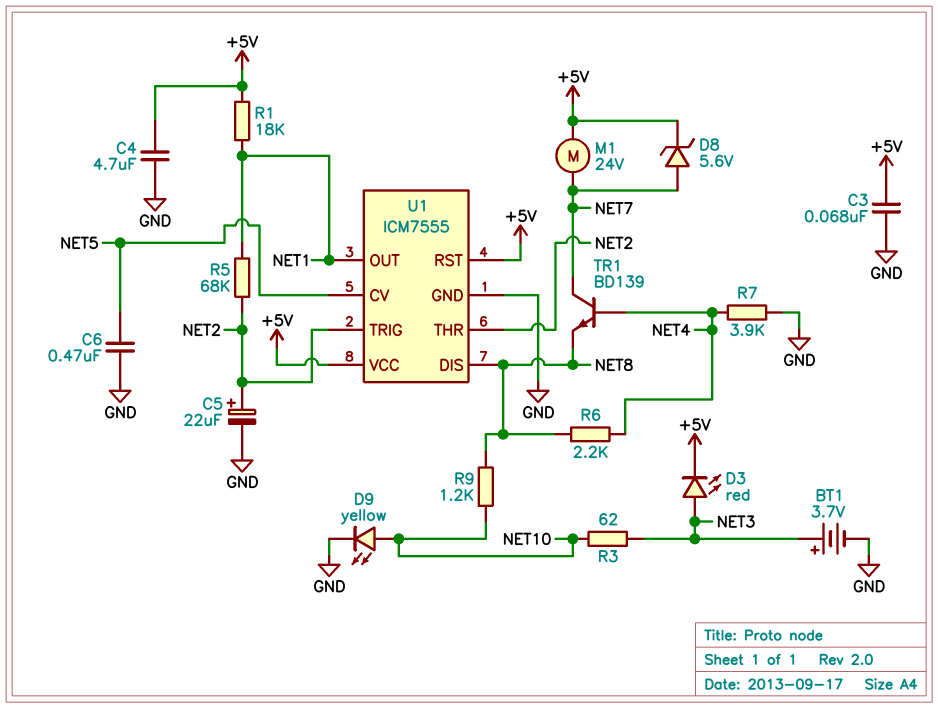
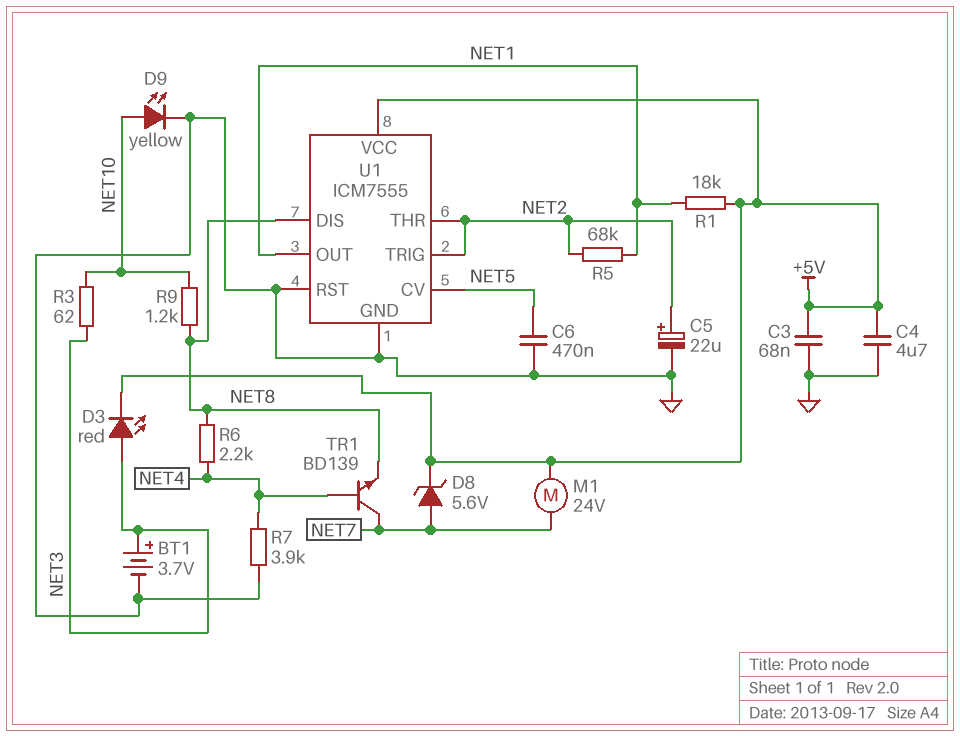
U1 pin RST: +5V -> GND

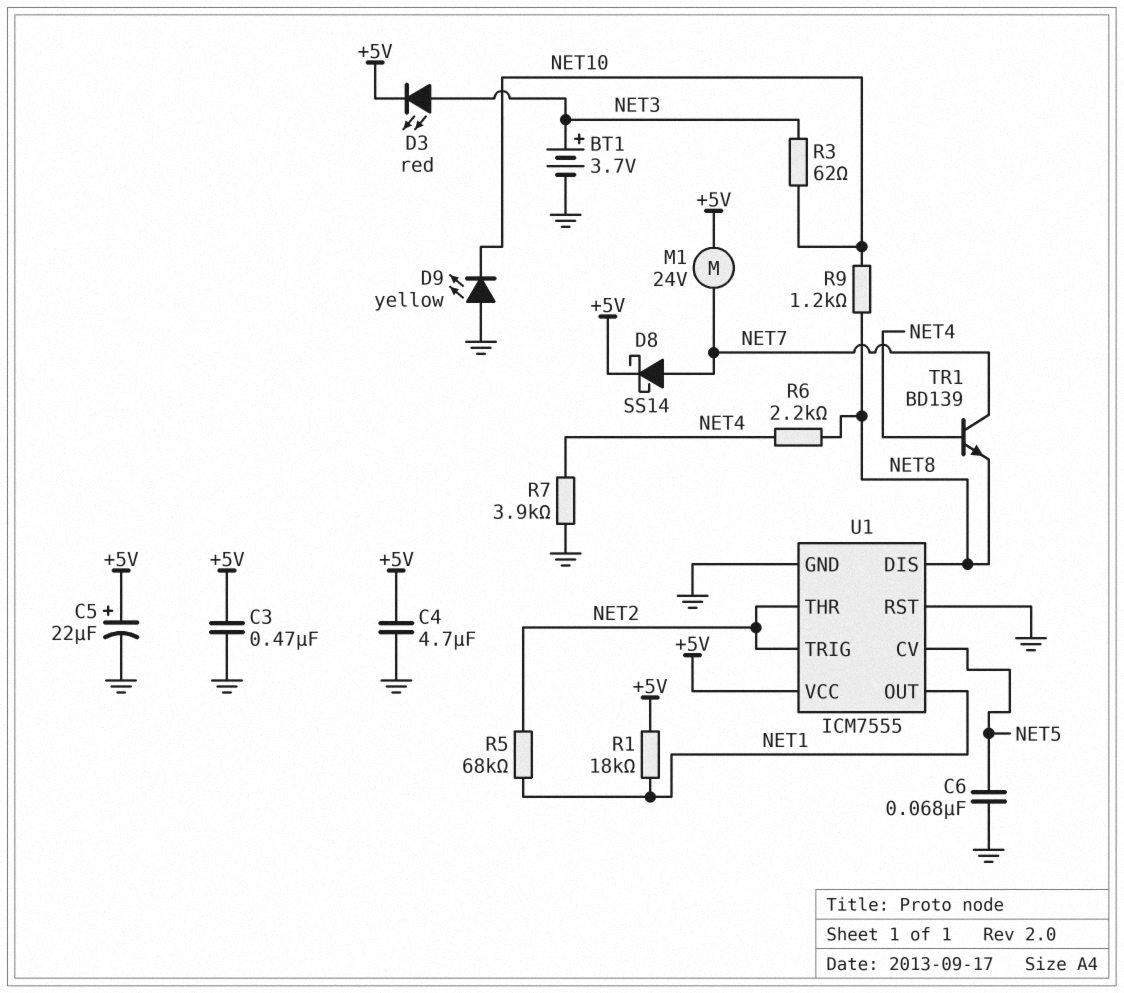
C3: 68nF (+5V, GND) -> 470nF (+5V, GND)
C5: 22uF (plus NET2, minus GND) -> 22uF (plus +5V, minus GND)
C6: 470nF (GND, NET5) -> 68nF (GND, NET5)
D8: zener 5.6V (A NET7, K +5V) -> schottky SS14 (A NET7, K +5V)
D9: LED yellow (A NET10, K GND) -> LED yellow (A GND, K NET10)

